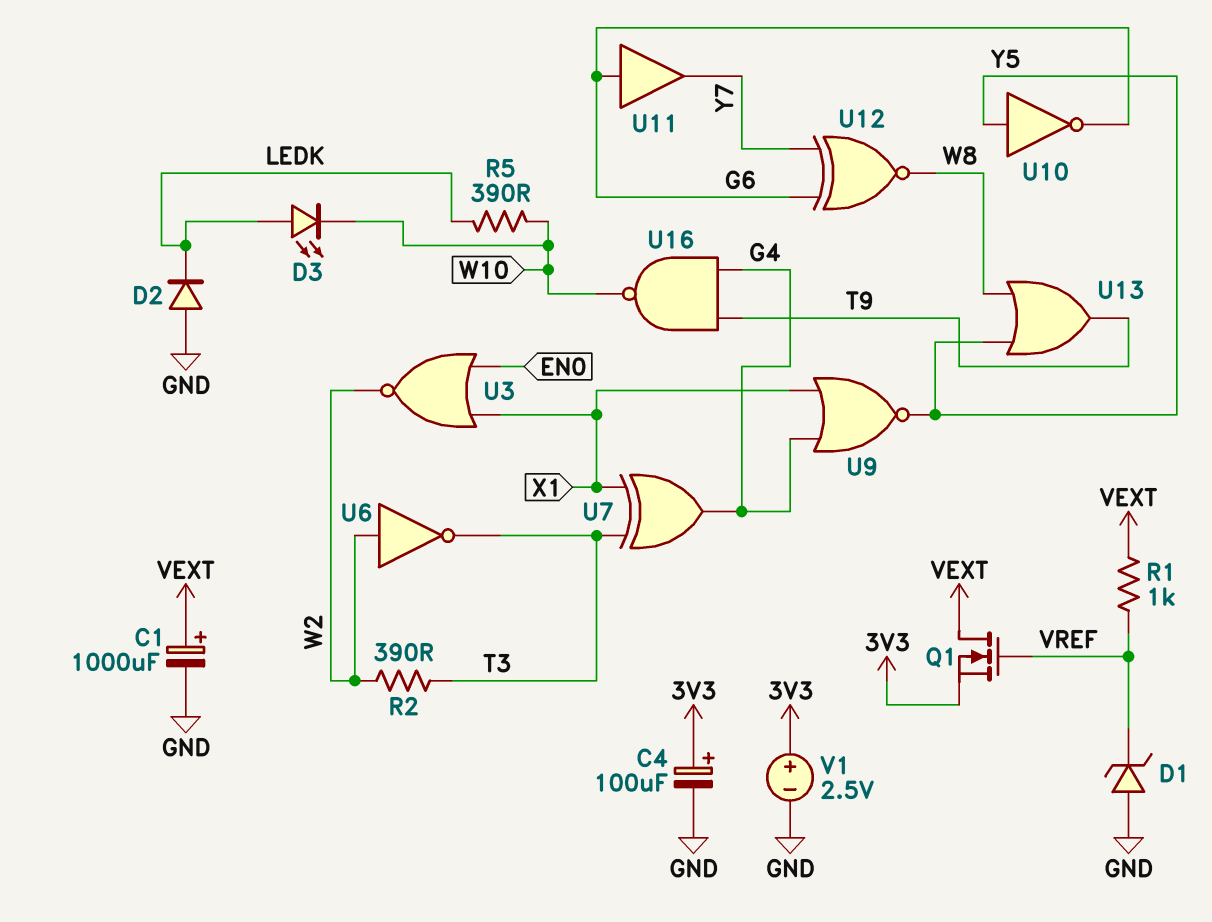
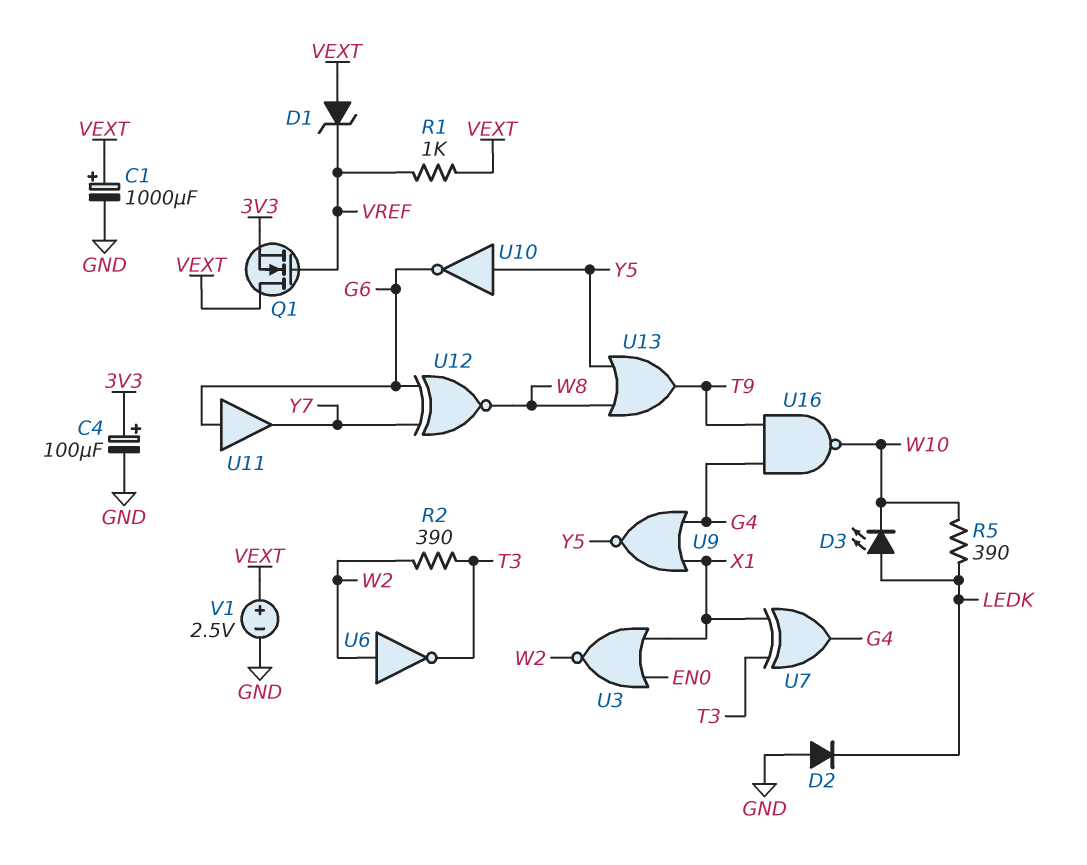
D1: zener (A GND, K VREF) -> zener (A VEXT, K VREF)
V1: 2.5V (plus 3V3, minus GND) -> 2.5V (plus VEXT, minus GND)

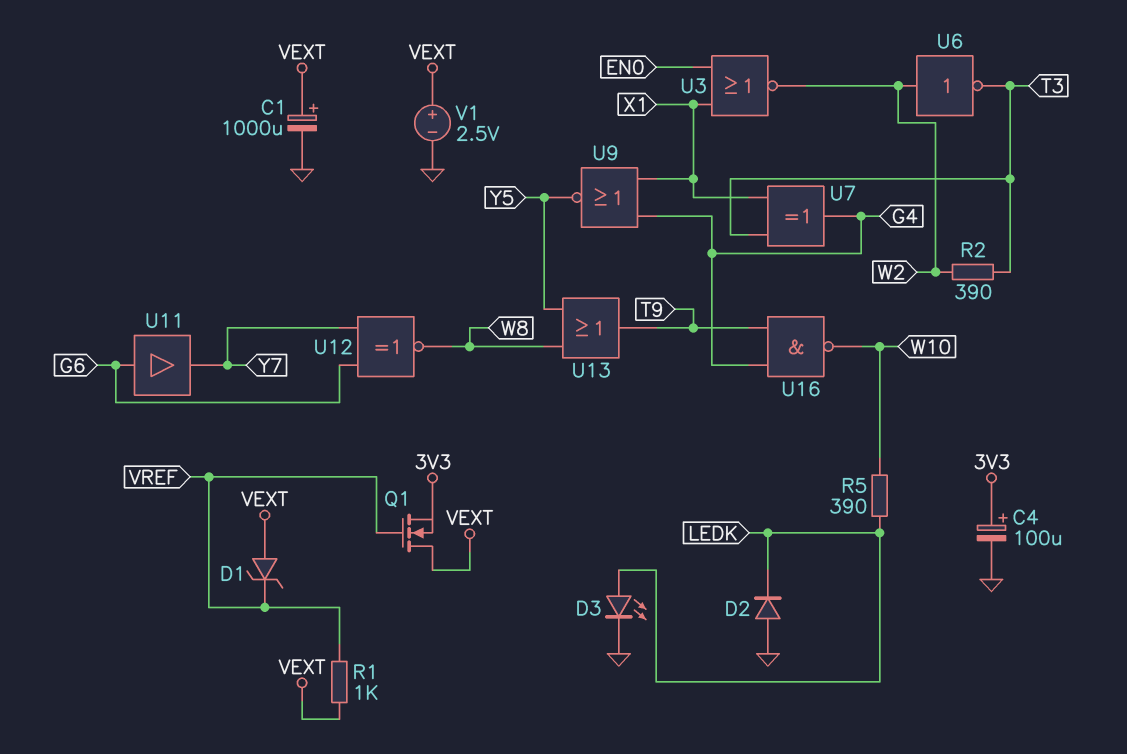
D3: LED (A LEDK, K W10) -> LED (A LEDK, K GND)
U10: NOT (in Y5, out G6) -> none

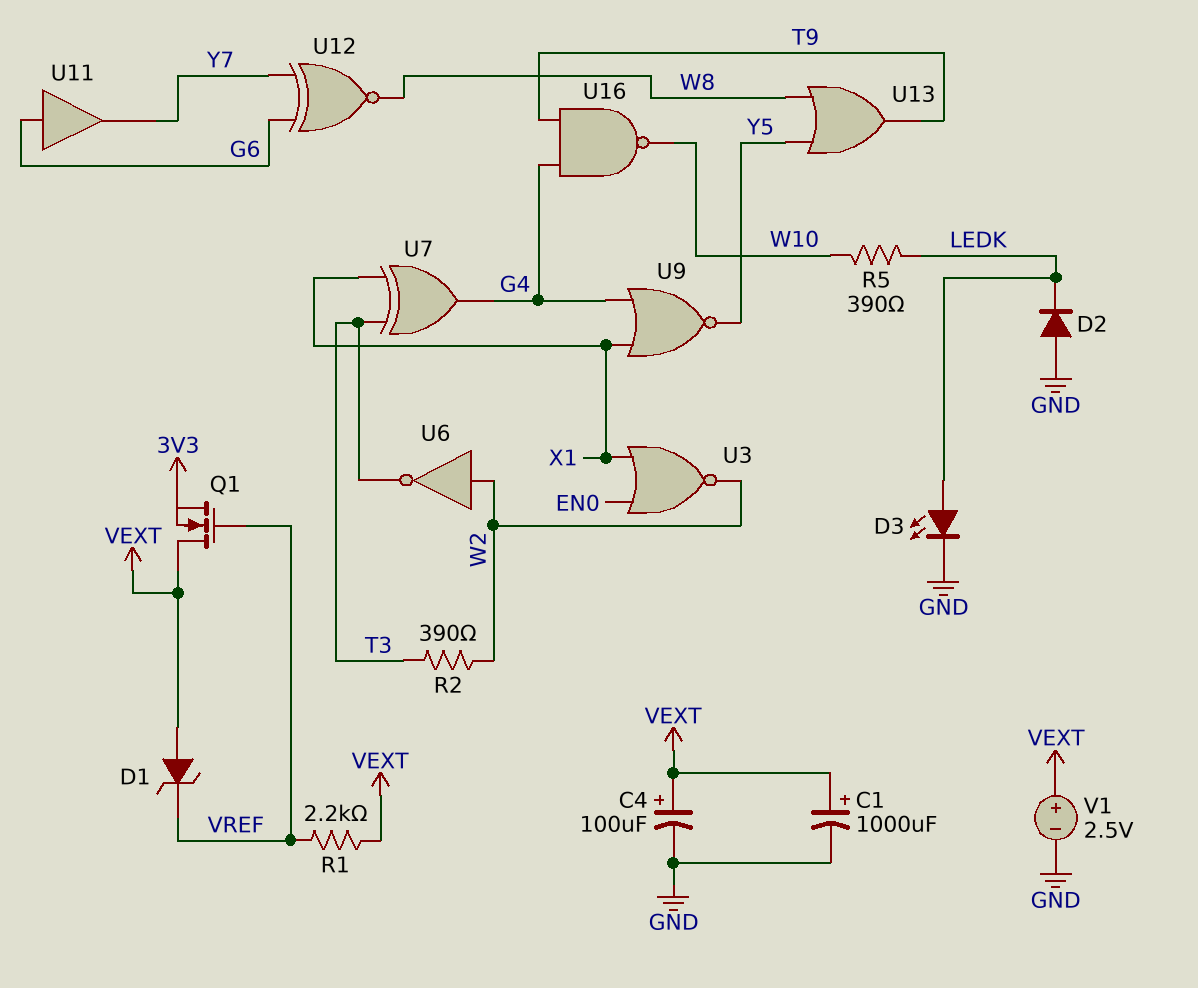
C4: 100uF (plus 3V3, minus GND) -> 100uF (plus VEXT, minus GND)
R1: 1k (VEXT, VREF) -> 2.2k (VEXT, VREF)

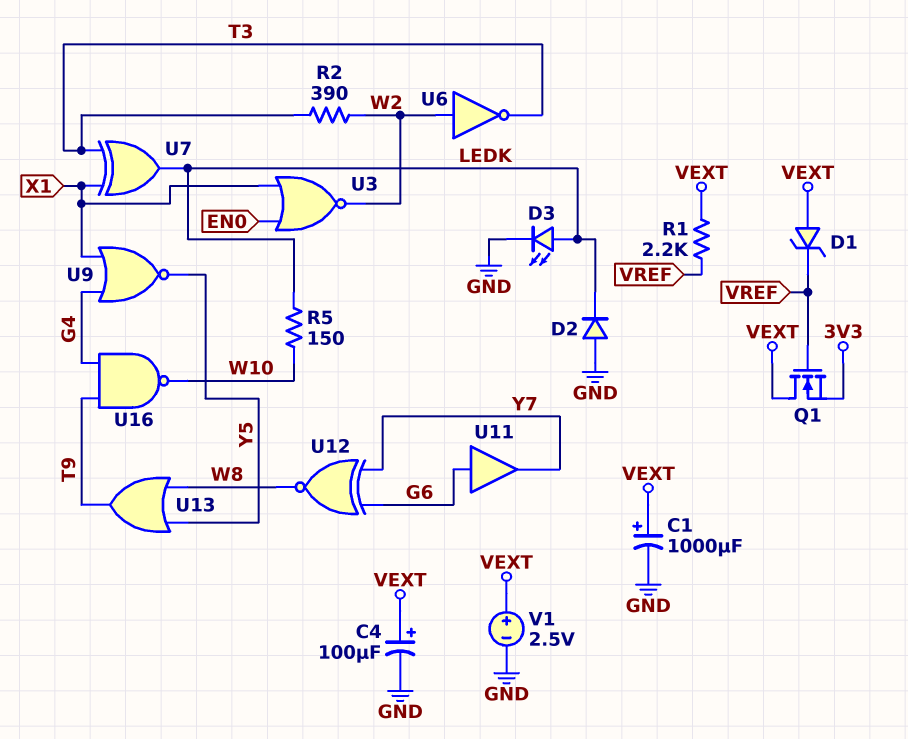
R5: 390 (LEDK, W10) -> 150 (LEDK, W10)
U7: XOR (in T3, in X1, out G4) -> XOR (in T3, in X1, out LEDK)

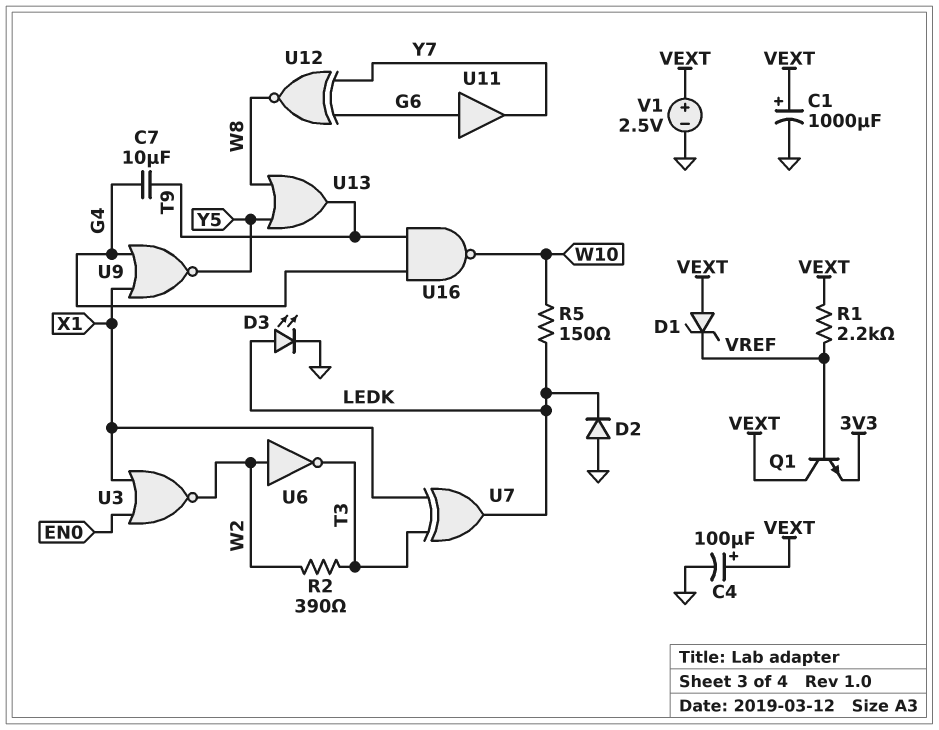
C7: none -> 10uF (G4, T9)
Q1: NMOS (G VREF, D VEXT, S 3V3) -> NPN (B VREF, C VEXT, E 3V3)

